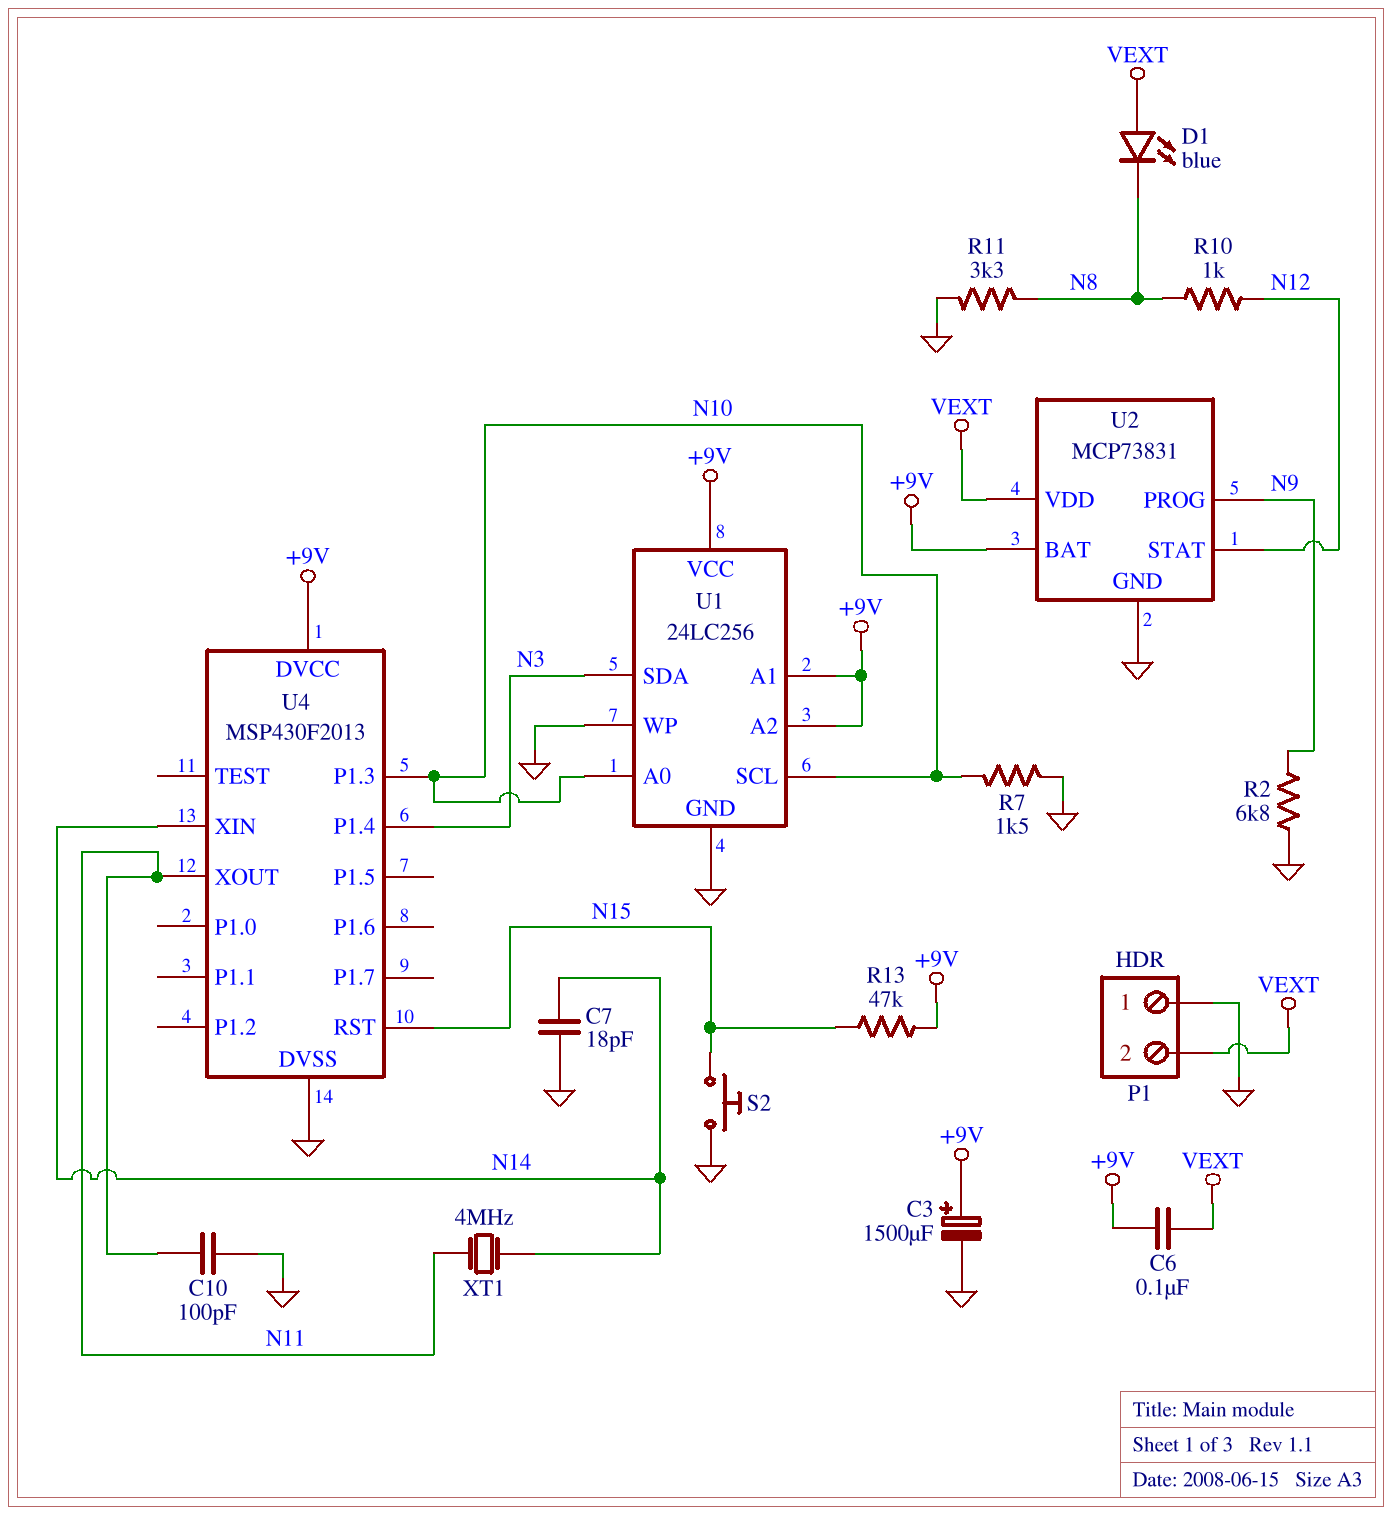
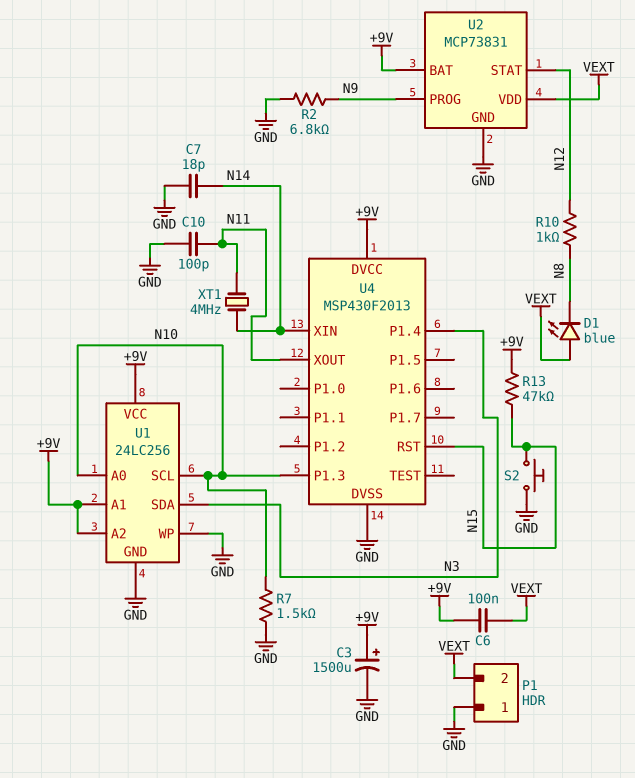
R11: 3.3k (GND, N8) -> none

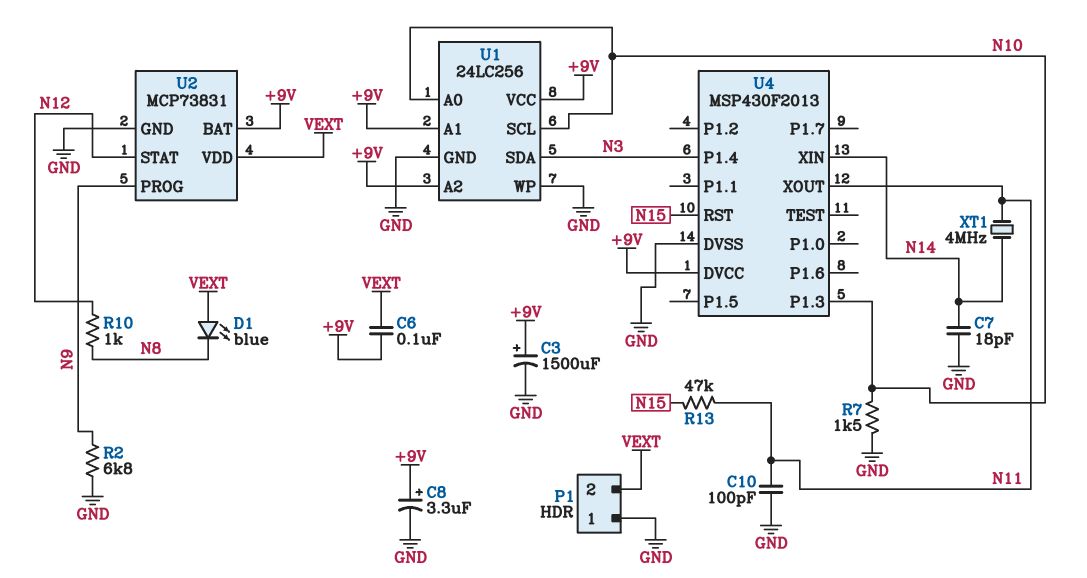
C8: none -> 3.3uF (plus +9V, minus GND)
R13: 47k (+9V, N15) -> 47k (N11, N15)
S2: button (GND, N15) -> none

